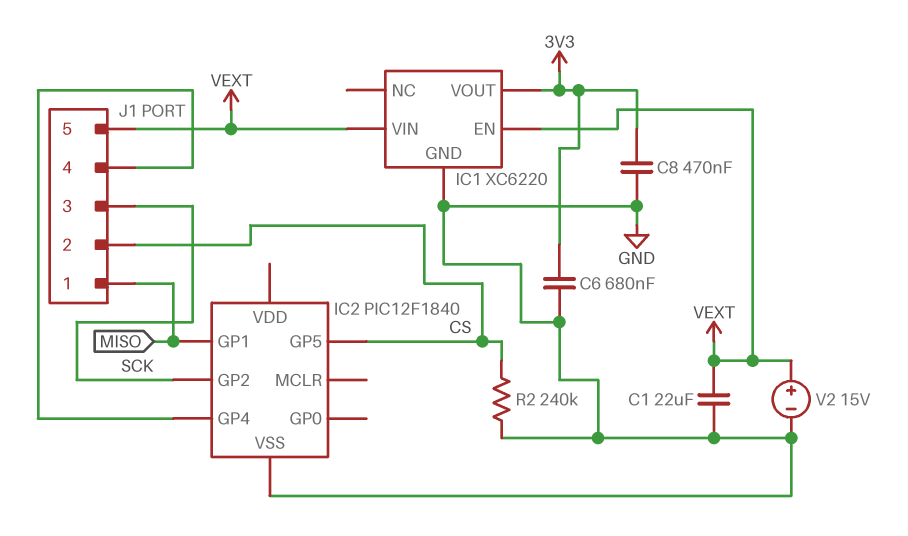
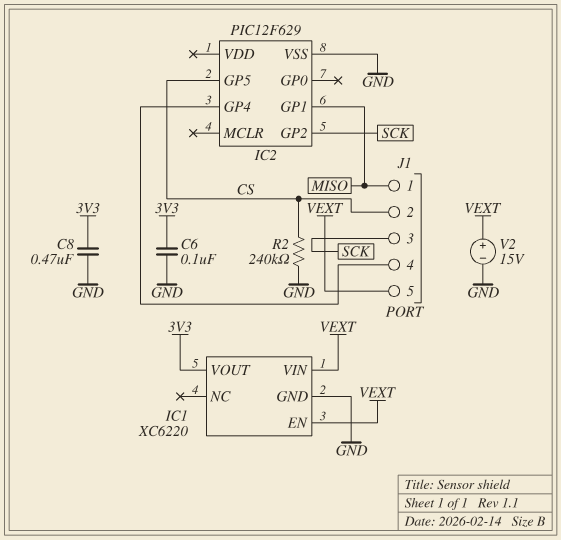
C1: 22uF (GND, VEXT) -> none
C6: 680nF (3V3, GND) -> 100nF (3V3, GND)
IC2: PIC12F1840 -> PIC12F629

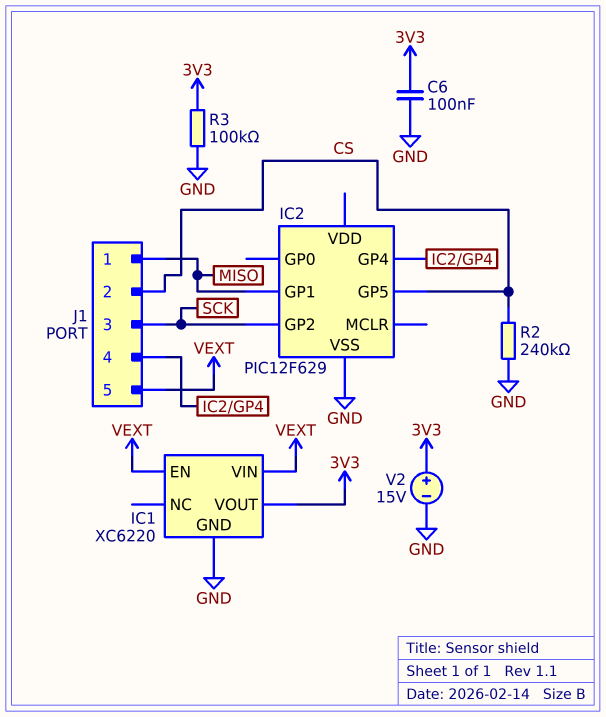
C8: 470nF (3V3, GND) -> none
R3: none -> 100k (3V3, GND)
V2: 15V (plus VEXT, minus GND) -> 15V (plus 3V3, minus GND)

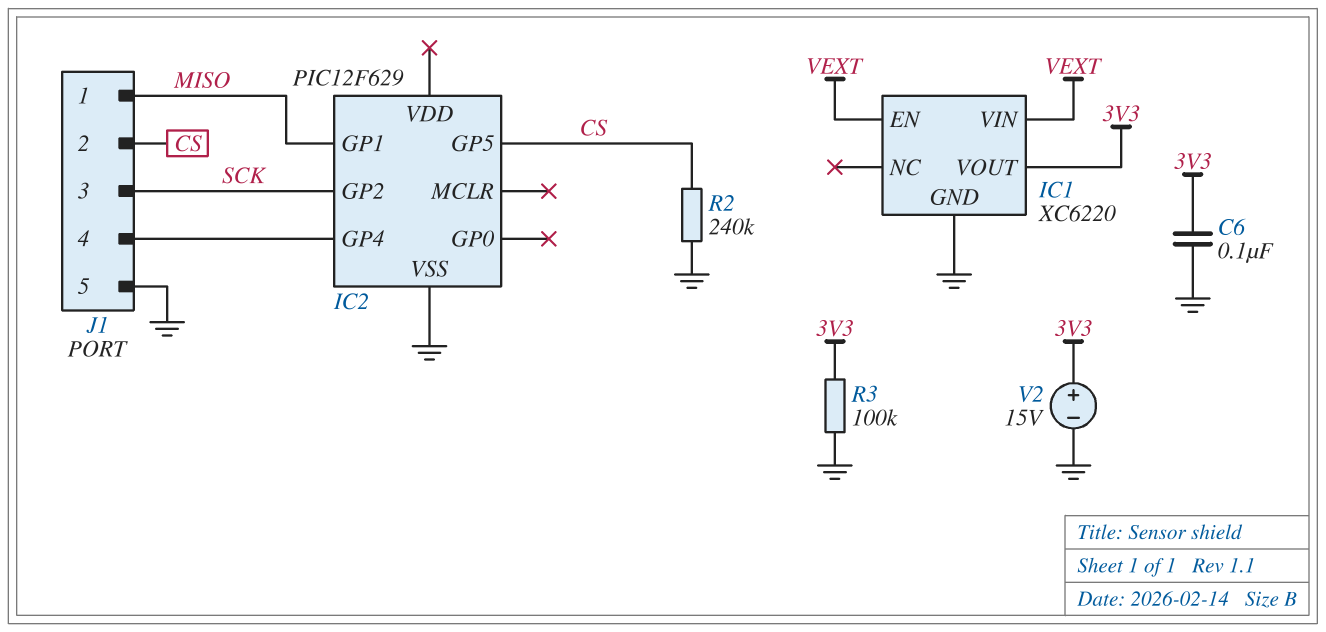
J1 pin 5: VEXT -> GND

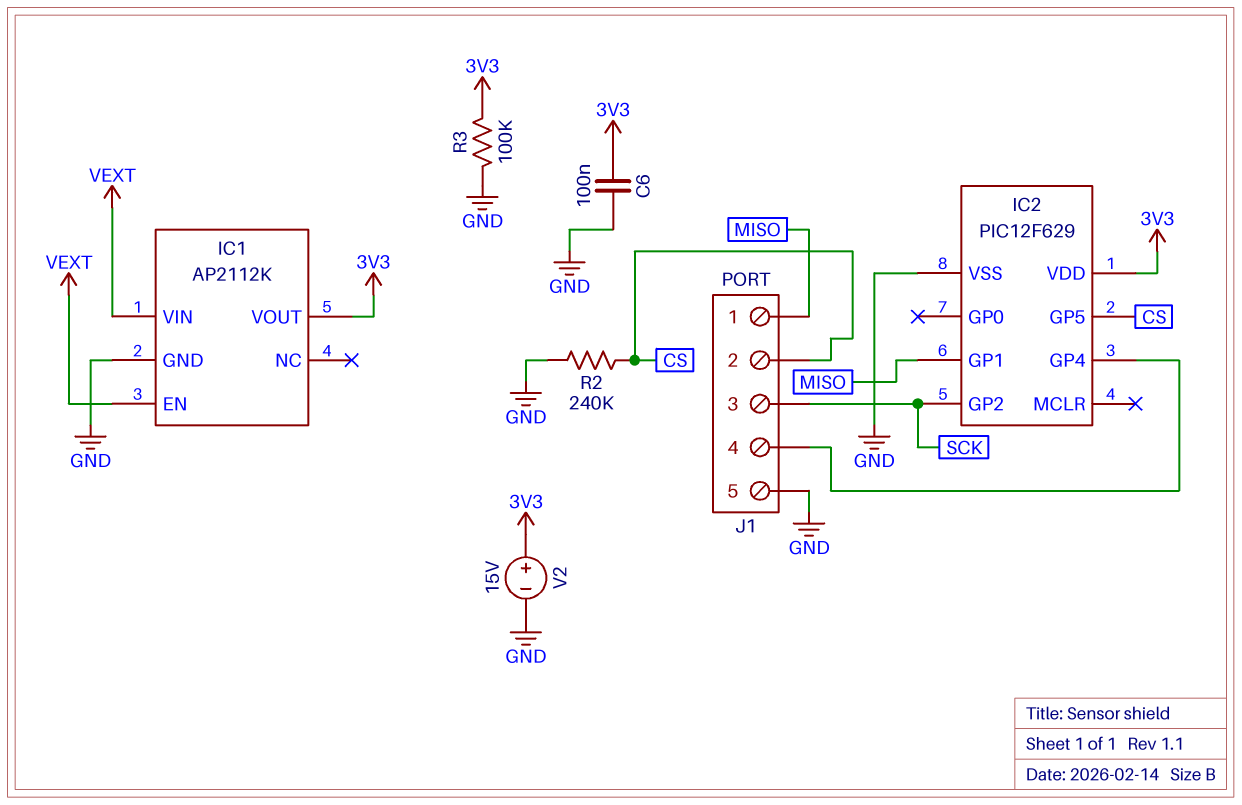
IC1: XC6220 -> AP2112K
IC2 pin VDD: none -> 3V3

